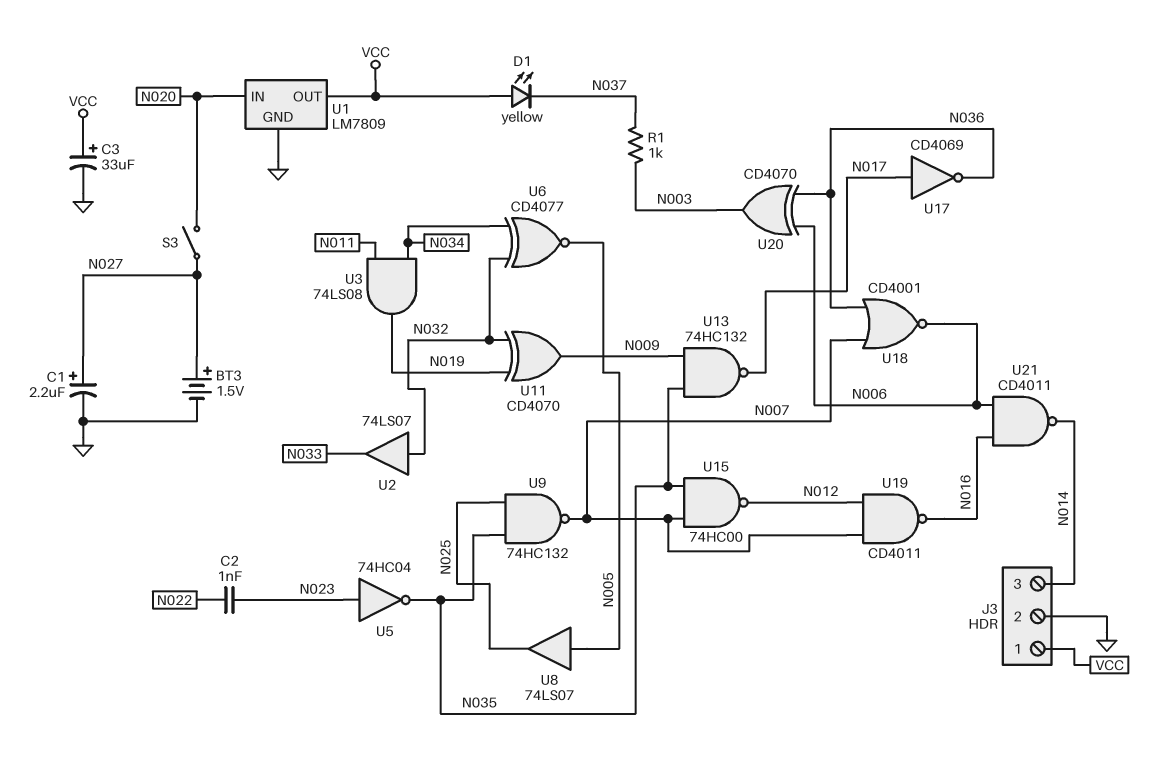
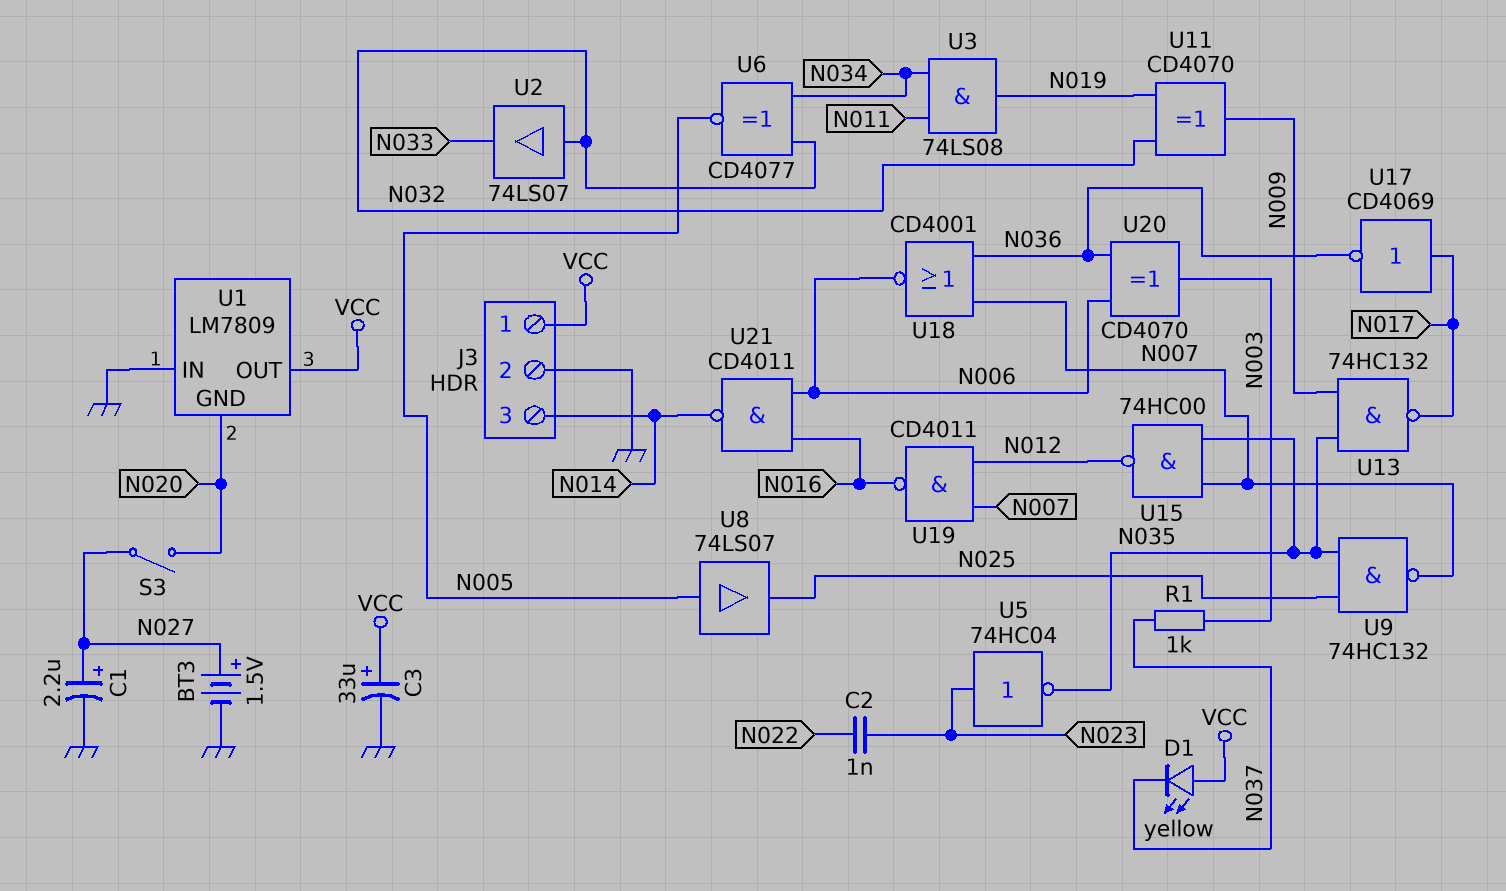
U1 pin GND: GND -> N020
U1 pin IN: N020 -> GND

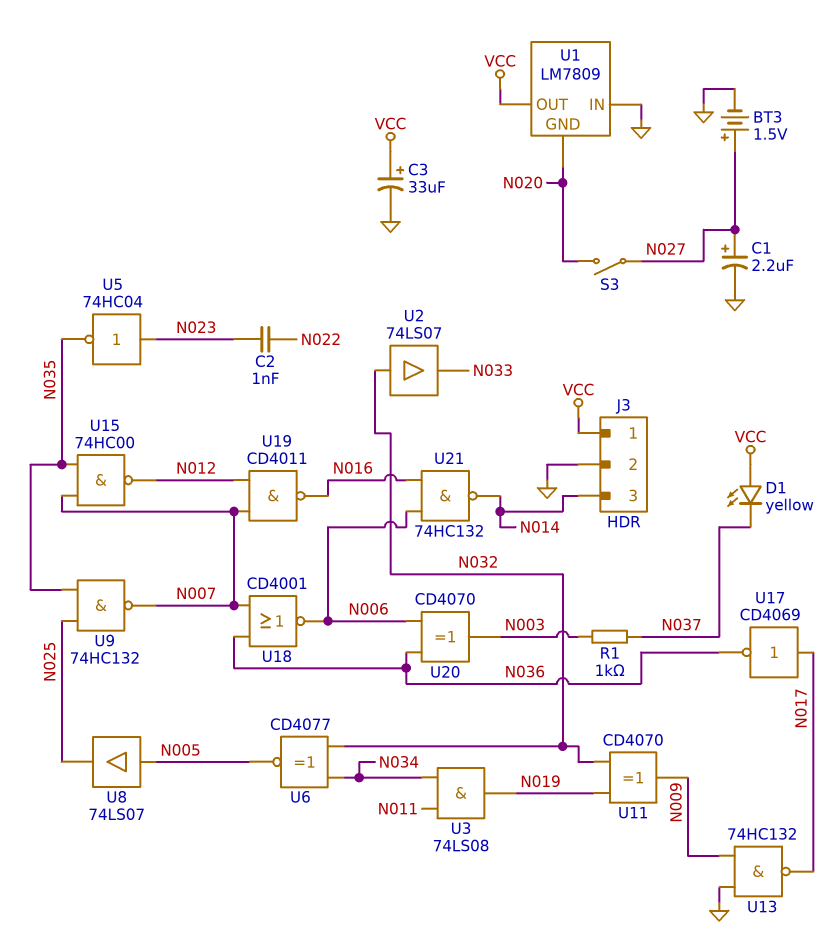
U13: NAND 74HC132 (in N009, in N035, out N017) -> NAND 74HC132 (in GND, in N009, out N017)
U21: NAND CD4011 (in N006, in N016, out N014) -> NAND 74HC132 (in N006, in N016, out N014)

